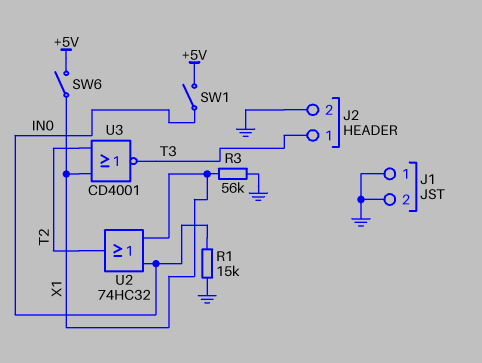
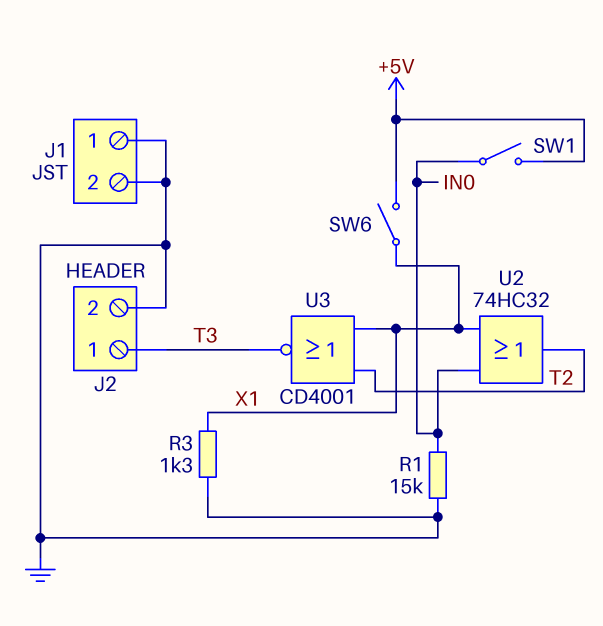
R3: 56k (GND, X1) -> 1.3k (GND, X1)

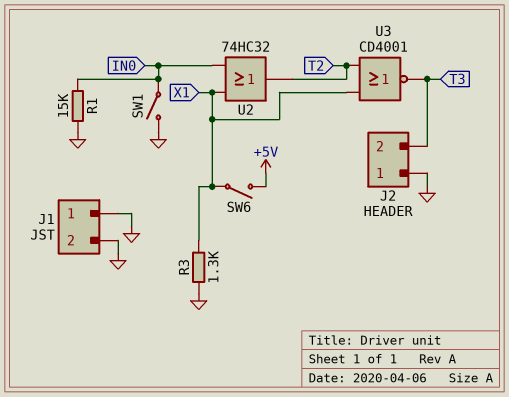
J2 pin 1: T3 -> GND
J2 pin 2: GND -> T3
SW1: switch (+5V, IN0) -> switch (GND, IN0)

